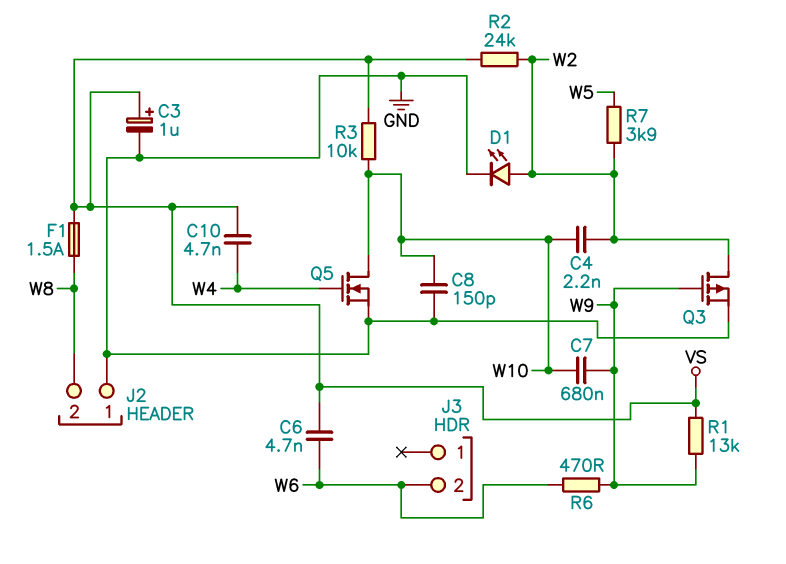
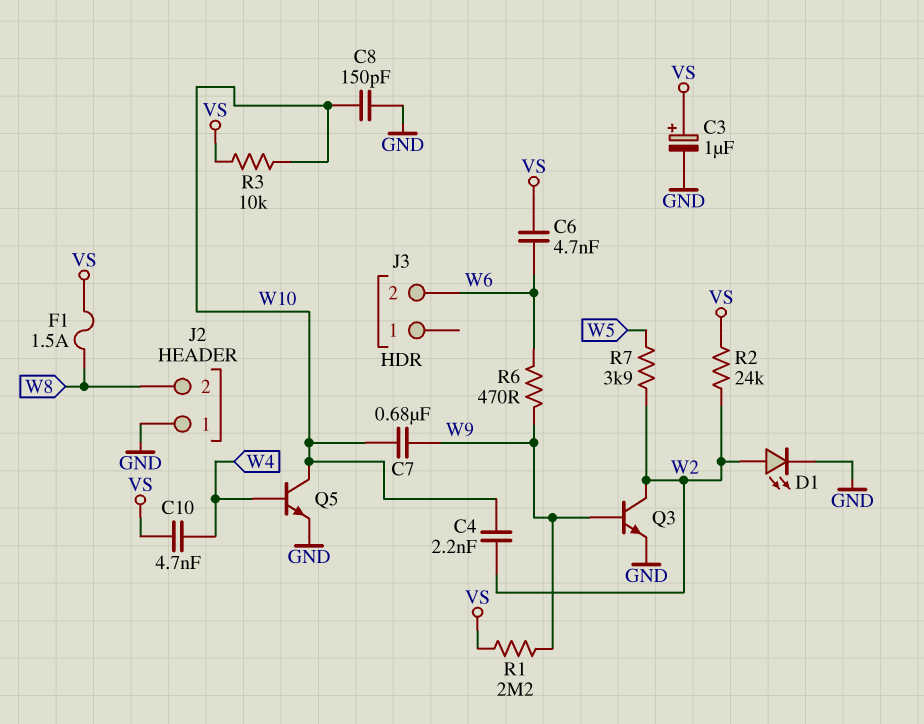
Q3: PMOS (G W9, D W2, S GND) -> NPN (B W9, C W2, E GND)
Q5: NMOS (G W4, D W10, S GND) -> NPN (B W4, C W10, E GND)
R1: 13k (VS, W9) -> 2.2M (VS, W9)

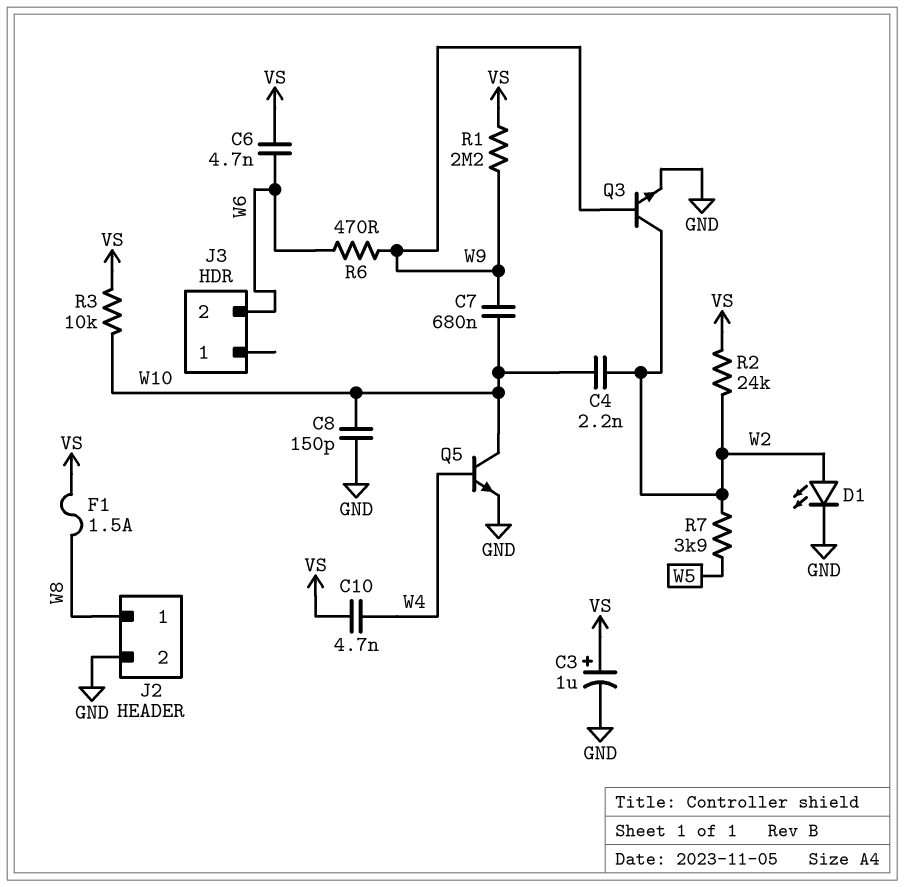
J2 pin 1: GND -> W8
J2 pin 2: W8 -> GND

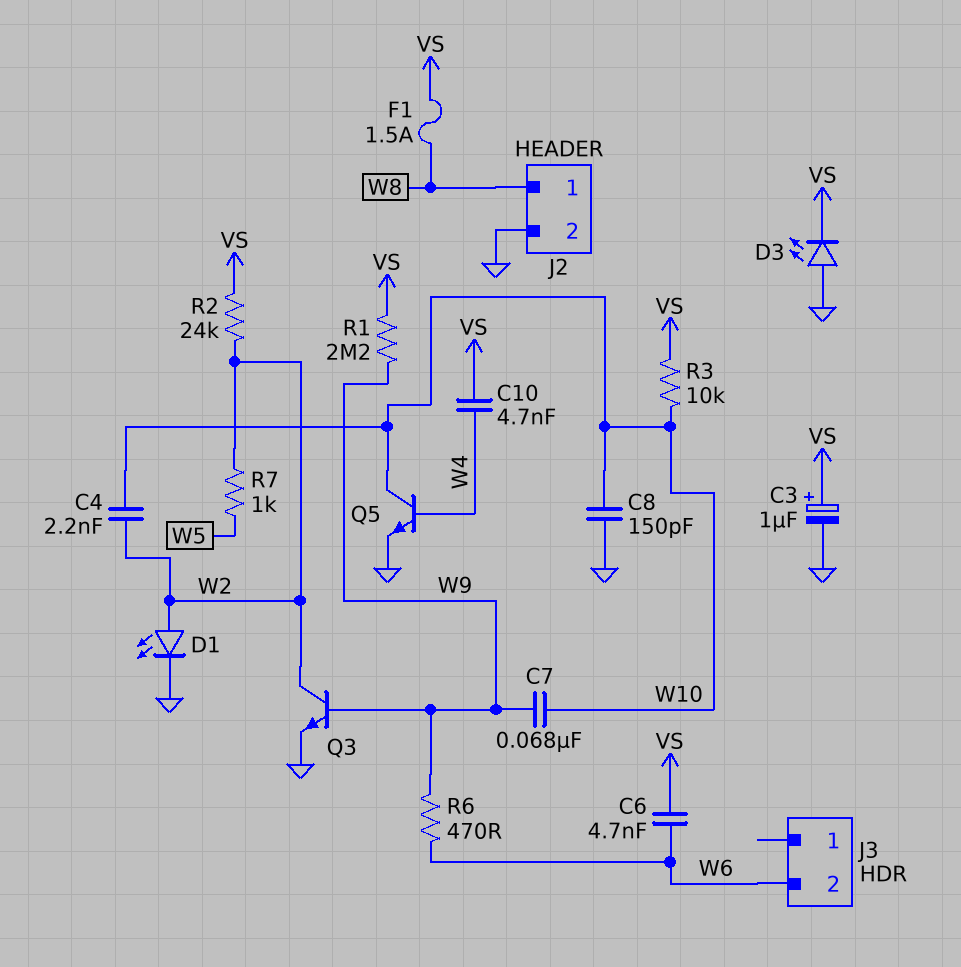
C7: 680nF (W9, W10) -> 68nF (W9, W10)
D3: none -> LED (A GND, K VS)
R7: 3.9k (W2, W5) -> 1k (W2, W5)

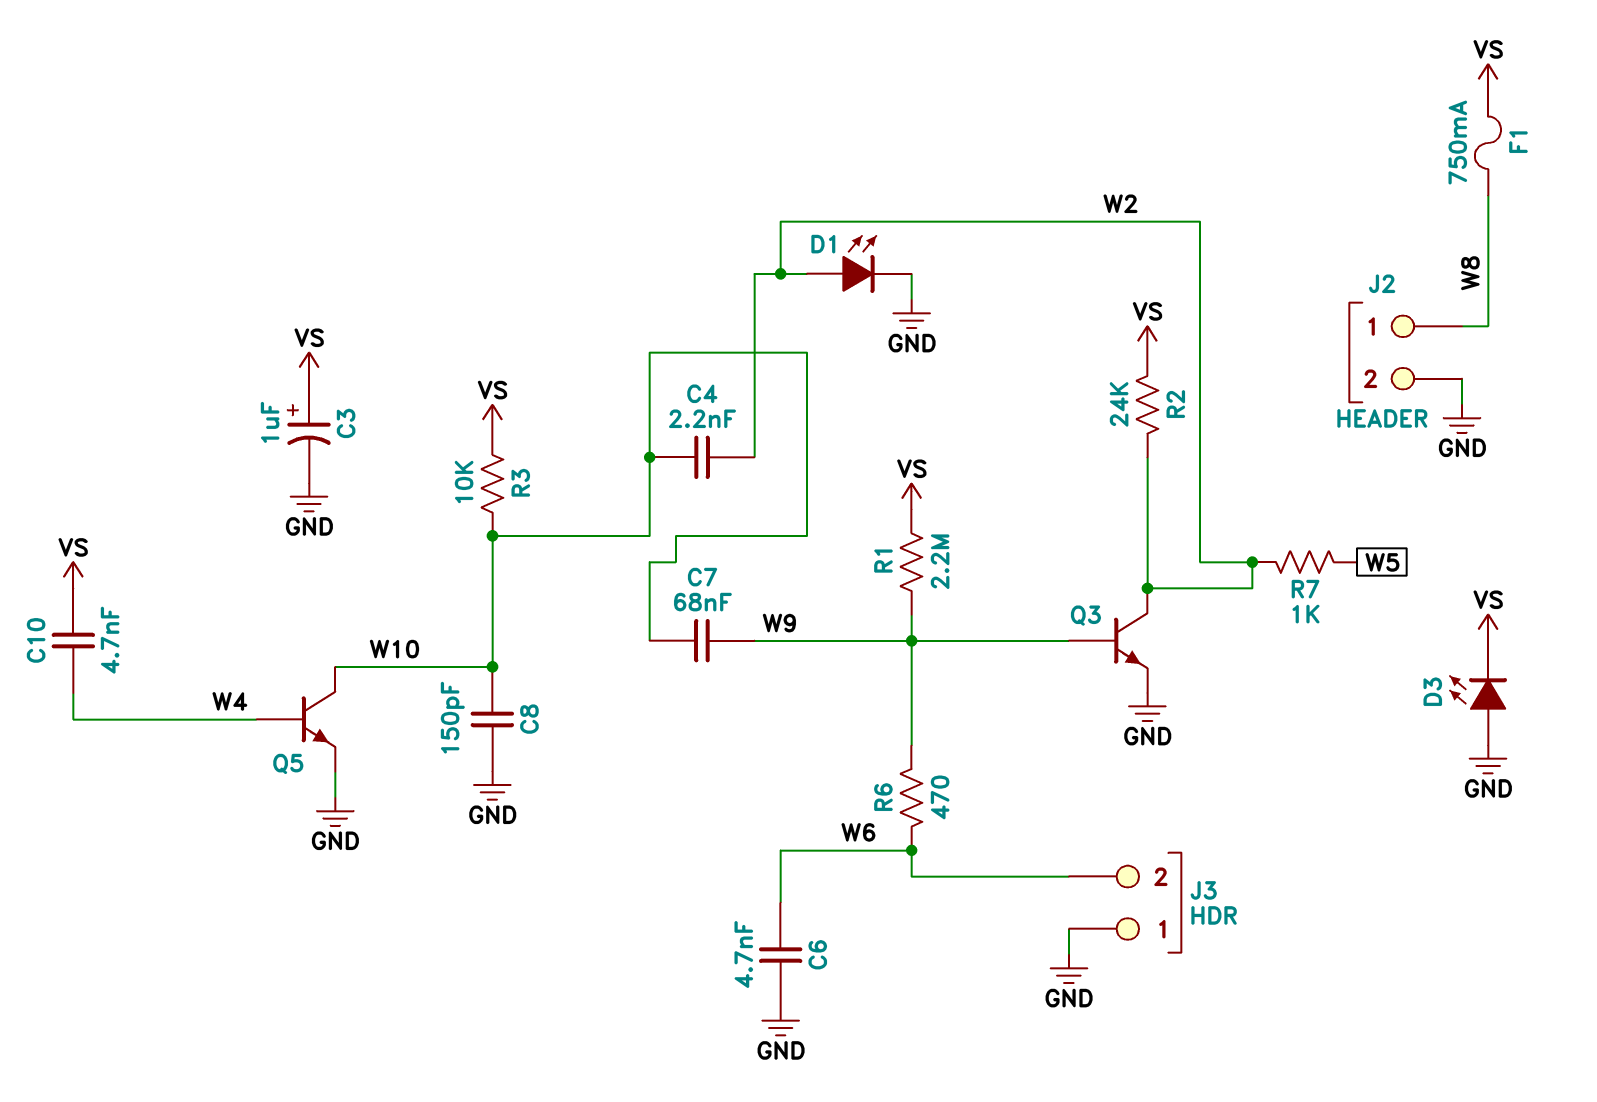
C6: 4.7nF (VS, W6) -> 4.7nF (GND, W6)
F1: 1.5A (VS, W8) -> 750mA (VS, W8)
J3 pin 1: none -> GND

